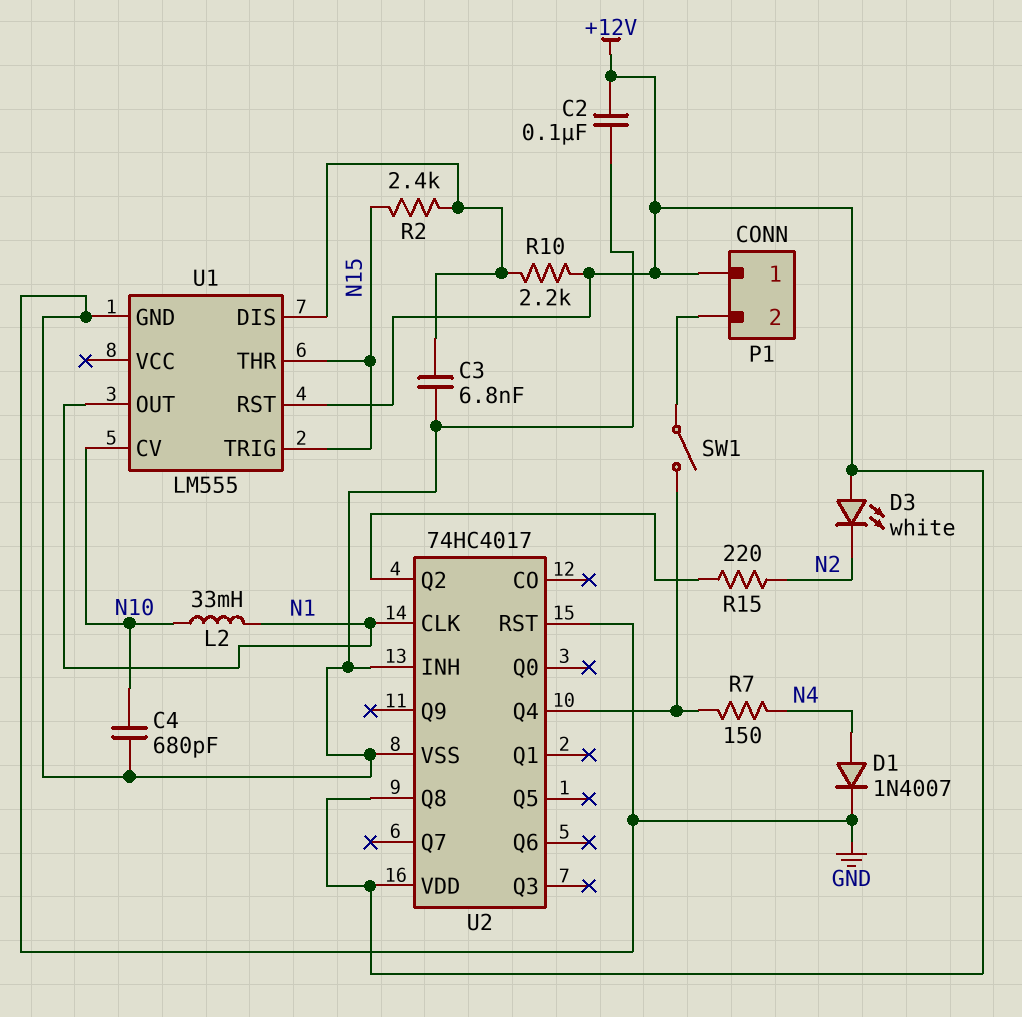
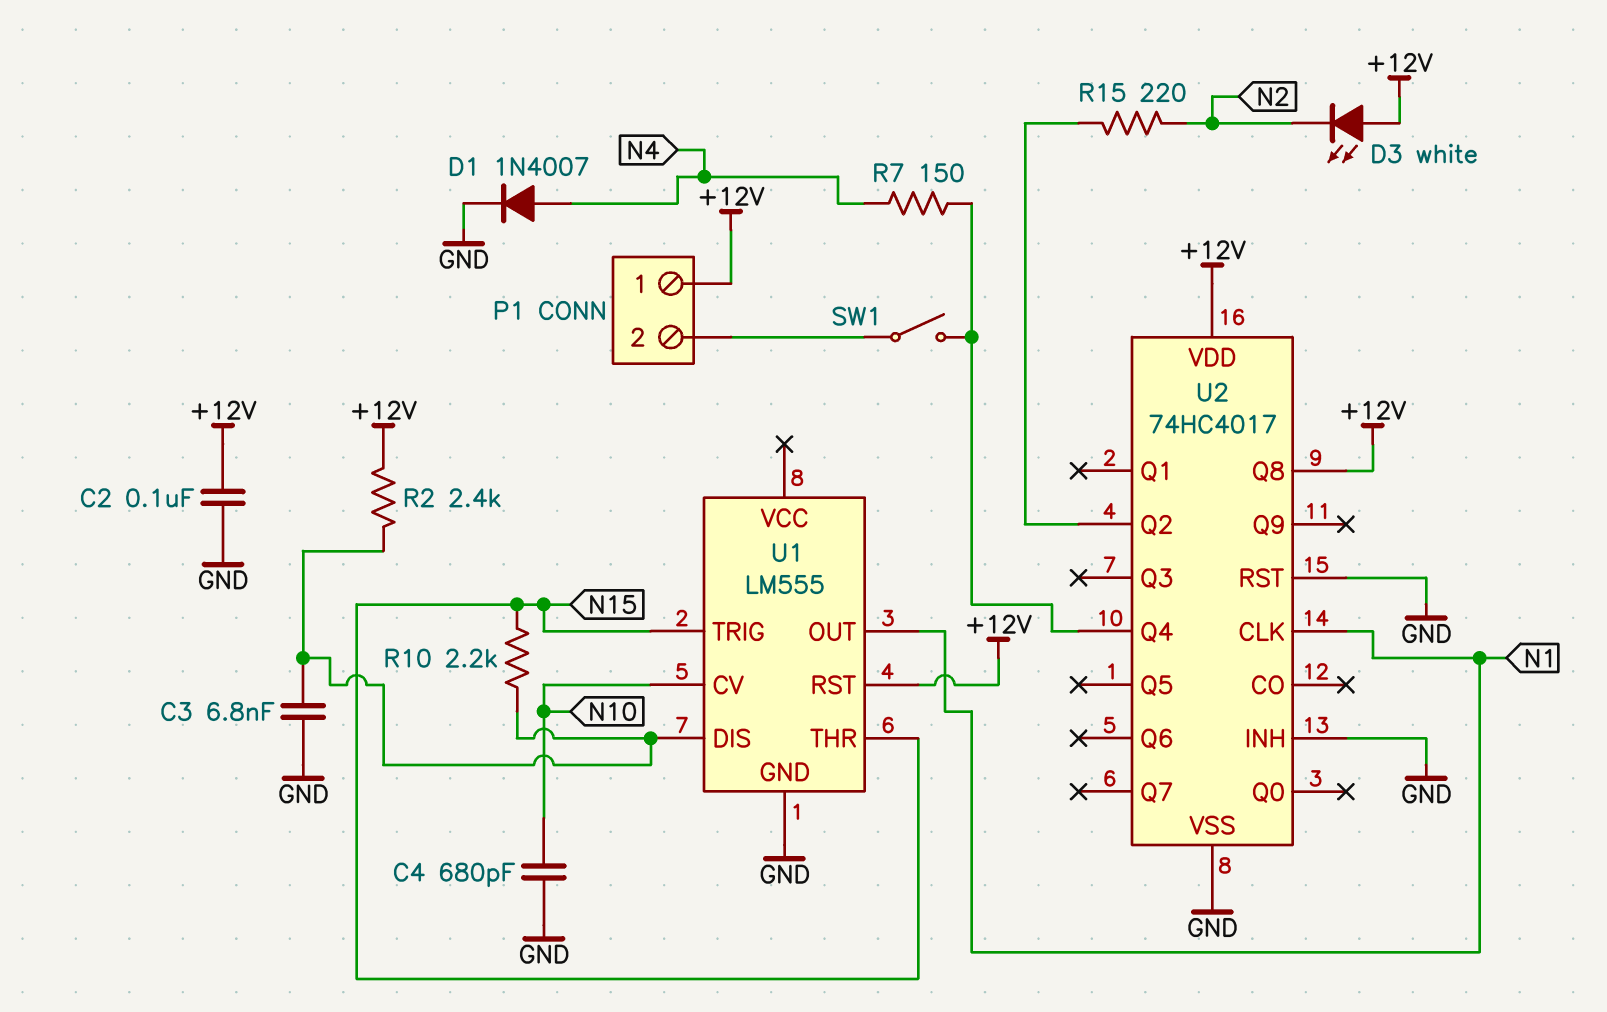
L2: 33mH (N1, N10) -> none
R2: 2.4k (N15, U1/DIS) -> 2.4k (+12V, U1/DIS)
R10: 2.2k (+12V, U1/DIS) -> 2.2k (N15, U1/DIS)

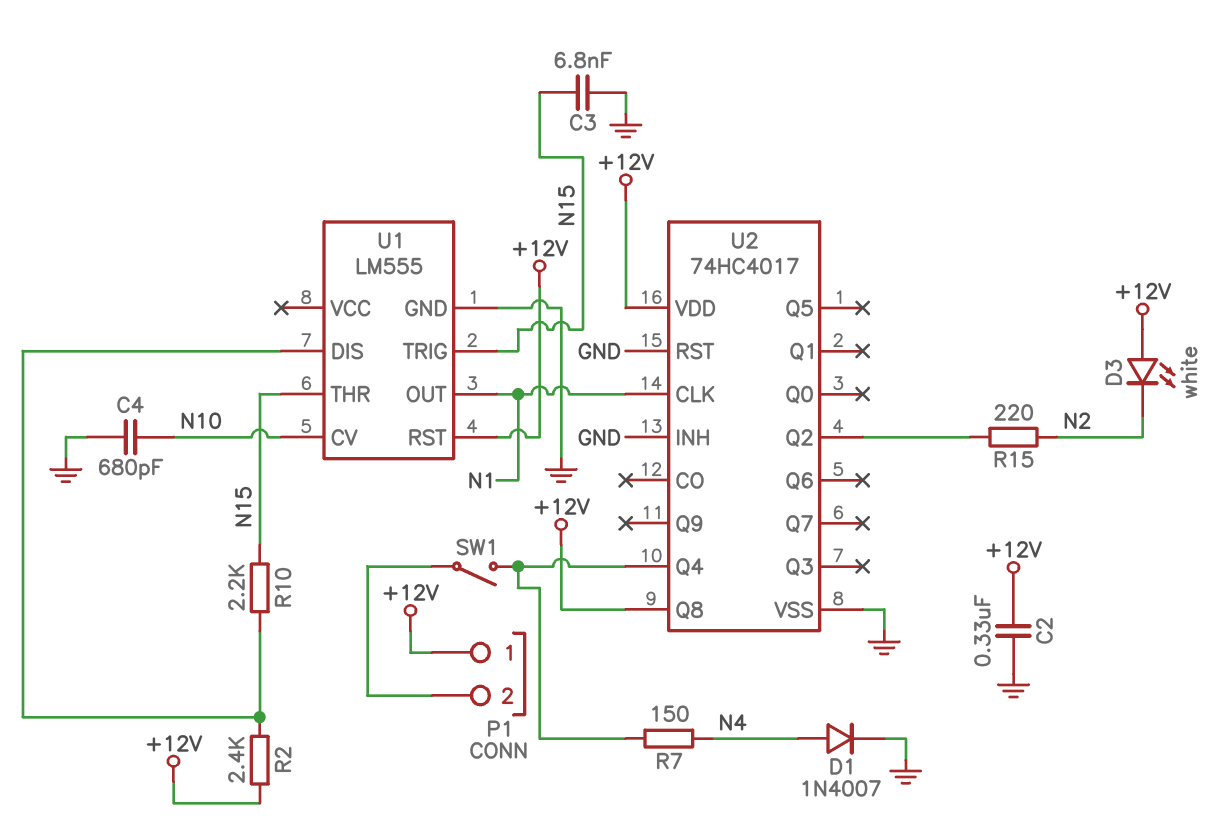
C2: 100nF (+12V, GND) -> 330nF (+12V, GND)
C3: 6.8nF (GND, U1/DIS) -> 6.8nF (GND, N15)

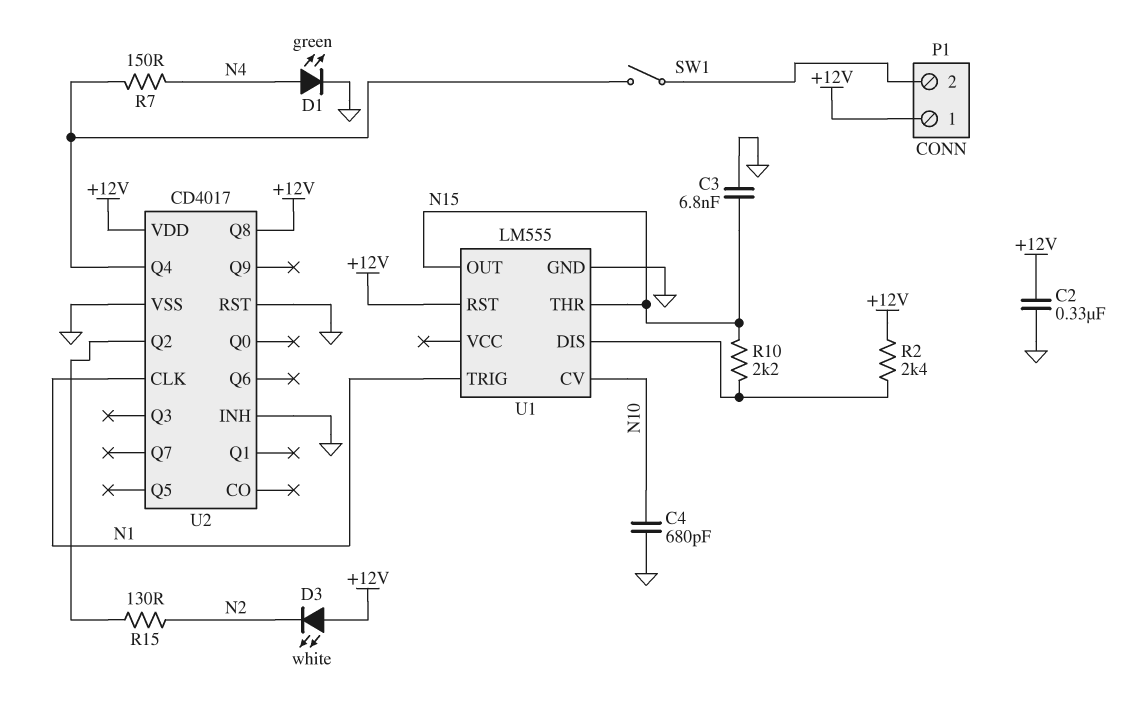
D1: diode 1N4007 (A N4, K GND) -> LED green (A N4, K GND)
R15: 220 (N2, U2/Q2) -> 130 (N2, U2/Q2)
U1 pin OUT: N1 -> N15
U1 pin TRIG: N15 -> N1
U2: 74HC4017 -> CD4017

